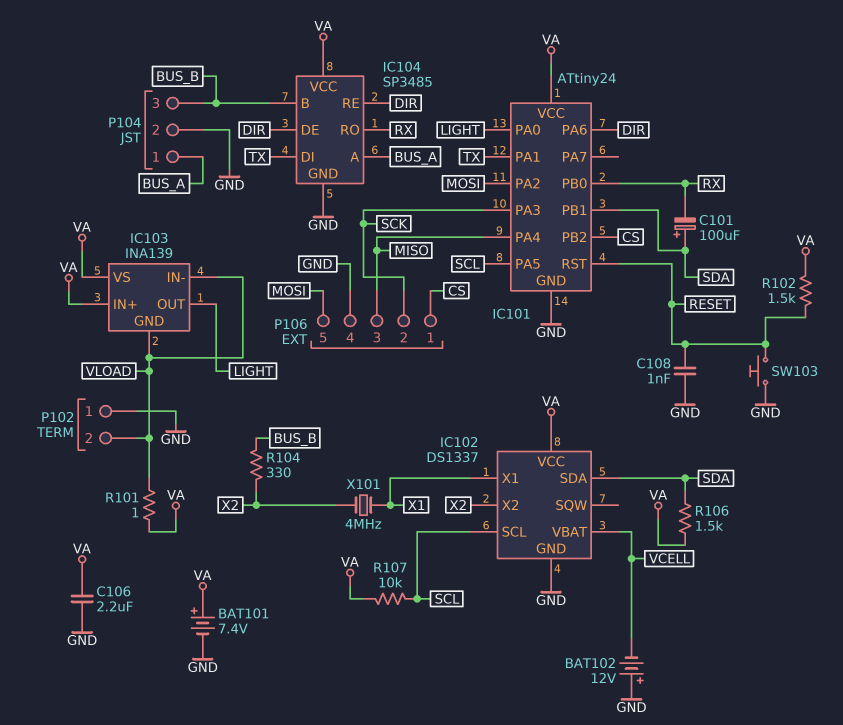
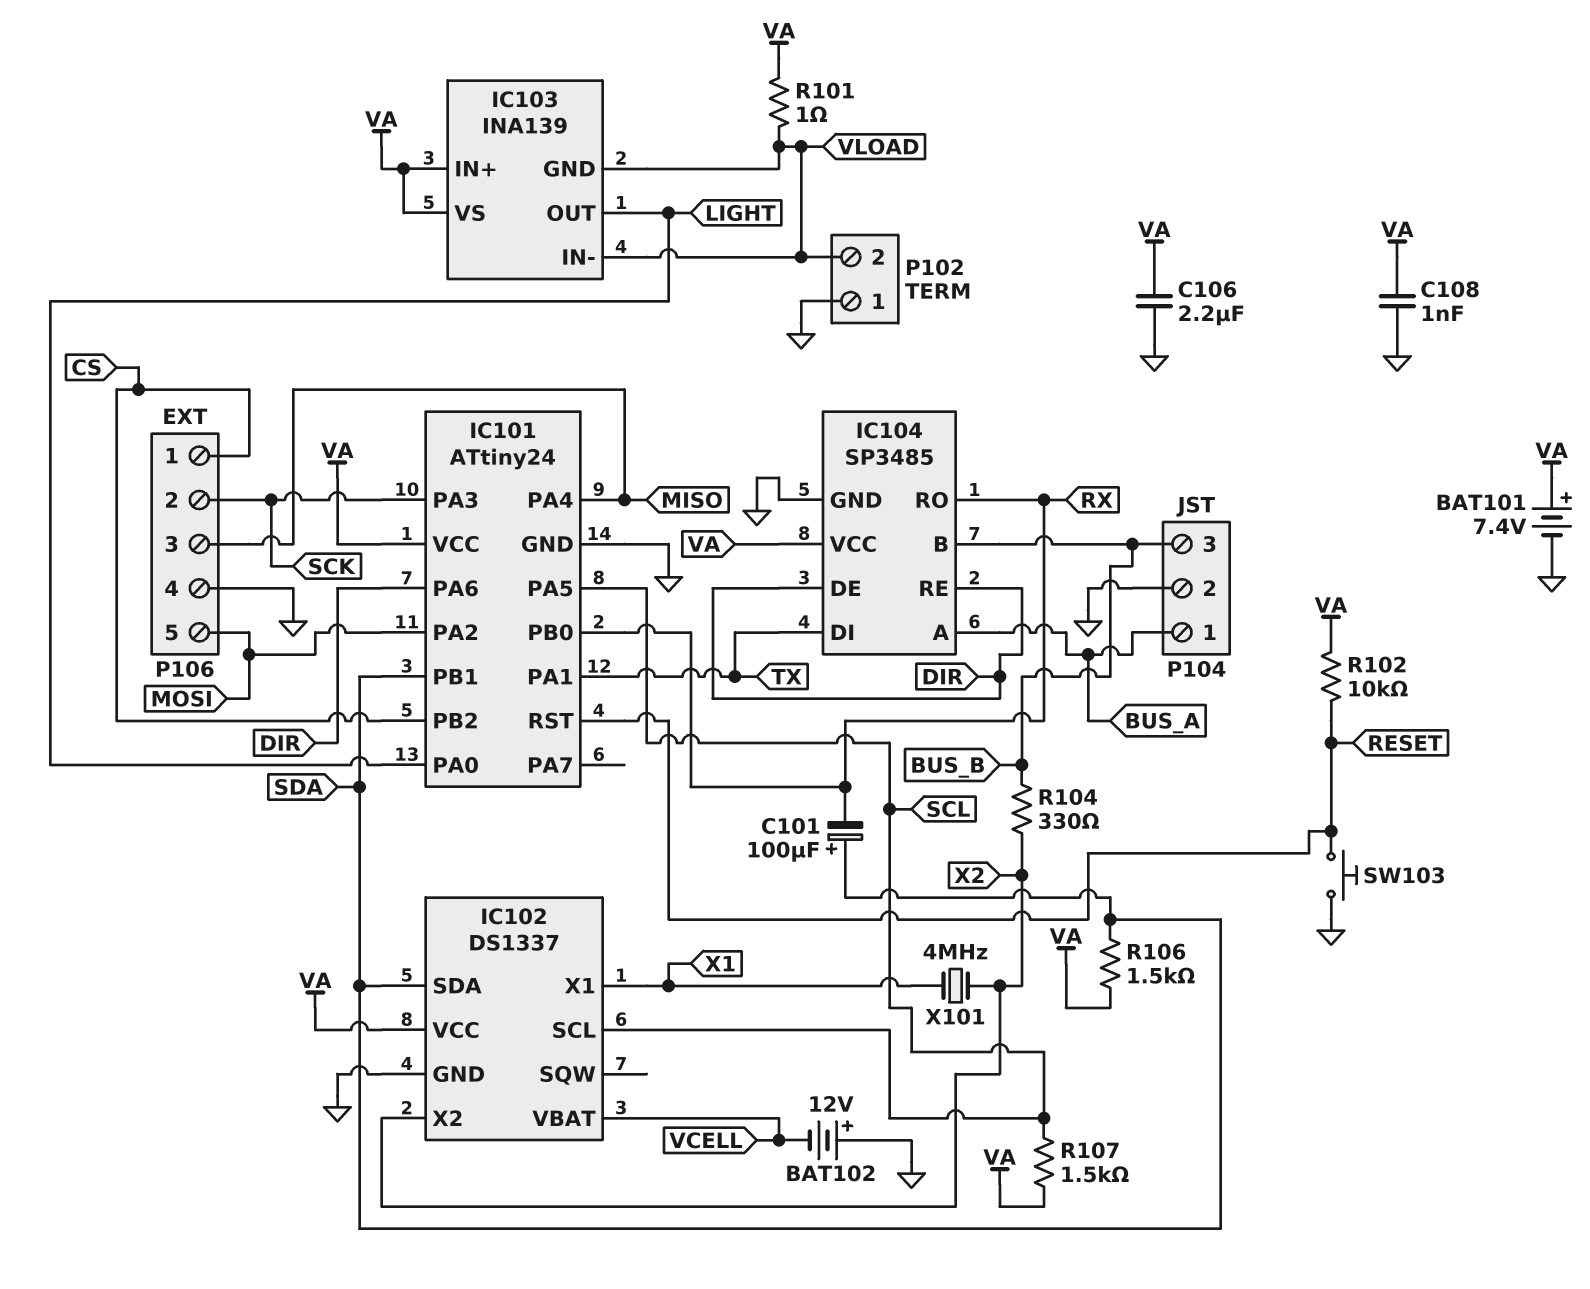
C108: 1nF (GND, RESET) -> 1nF (GND, VA)
R102: 1.5k (RESET, VA) -> 10k (RESET, VA)
R107: 10k (SCL, VA) -> 1.5k (SCL, VA)

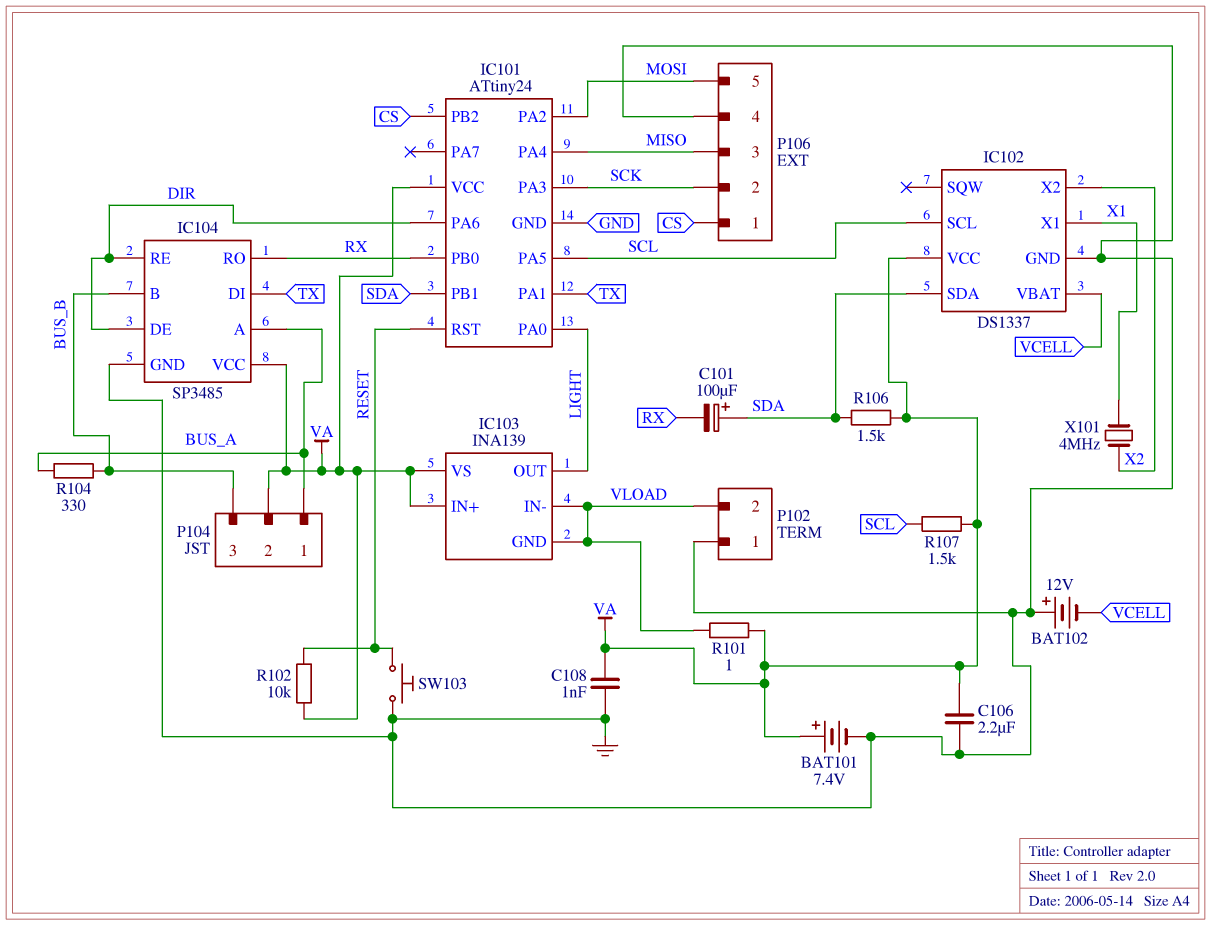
P104 pin 2: GND -> VA
R104: 330 (BUS_B, X2) -> 330 (BUS_A, BUS_B)

